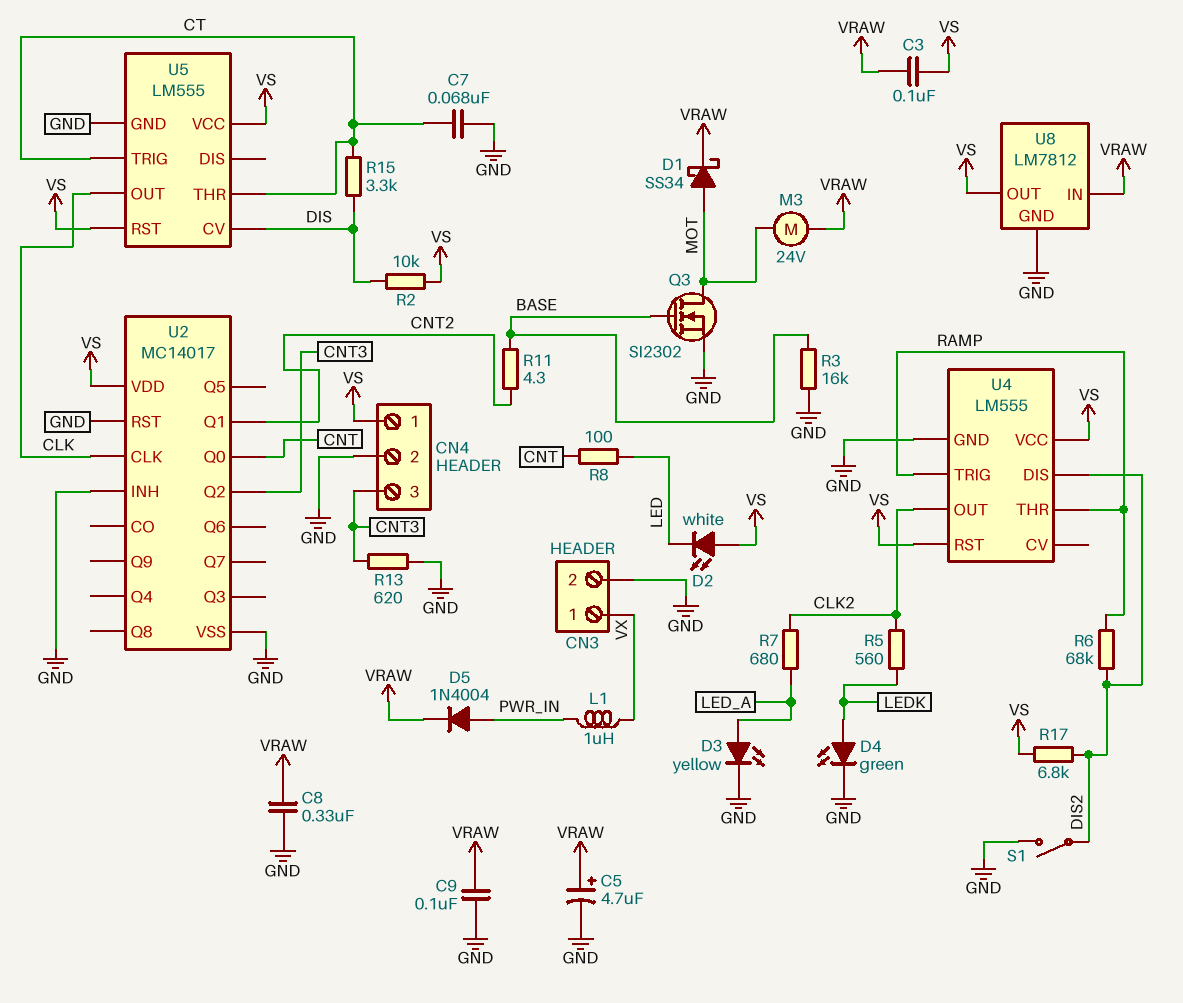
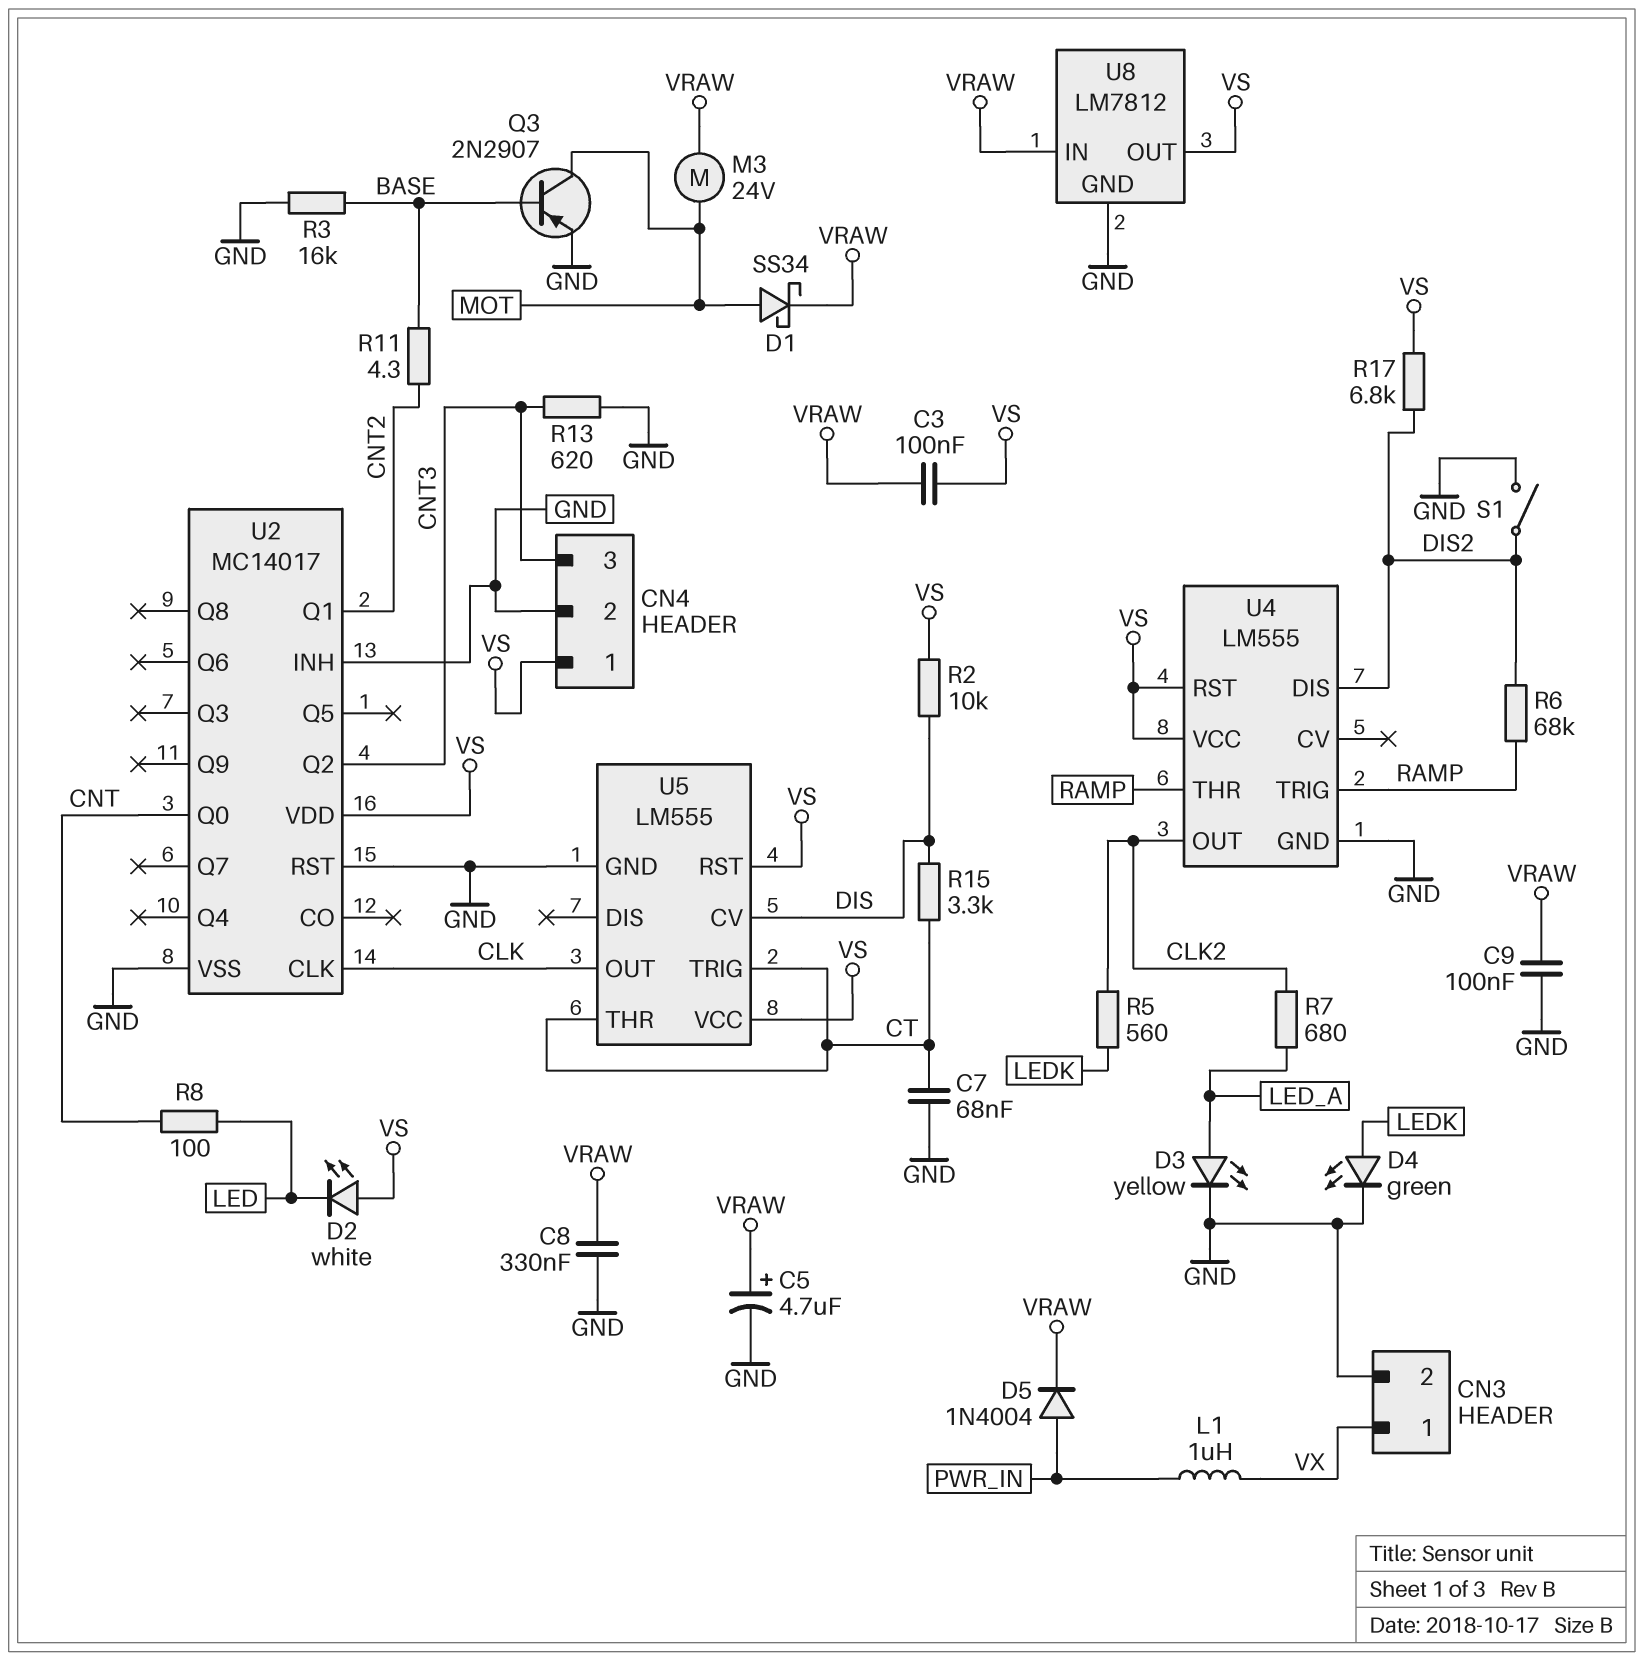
Q3: NMOS SI2302 (G BASE, D MOT, S GND) -> PNP 2N2907 (B BASE, C MOT, E GND)

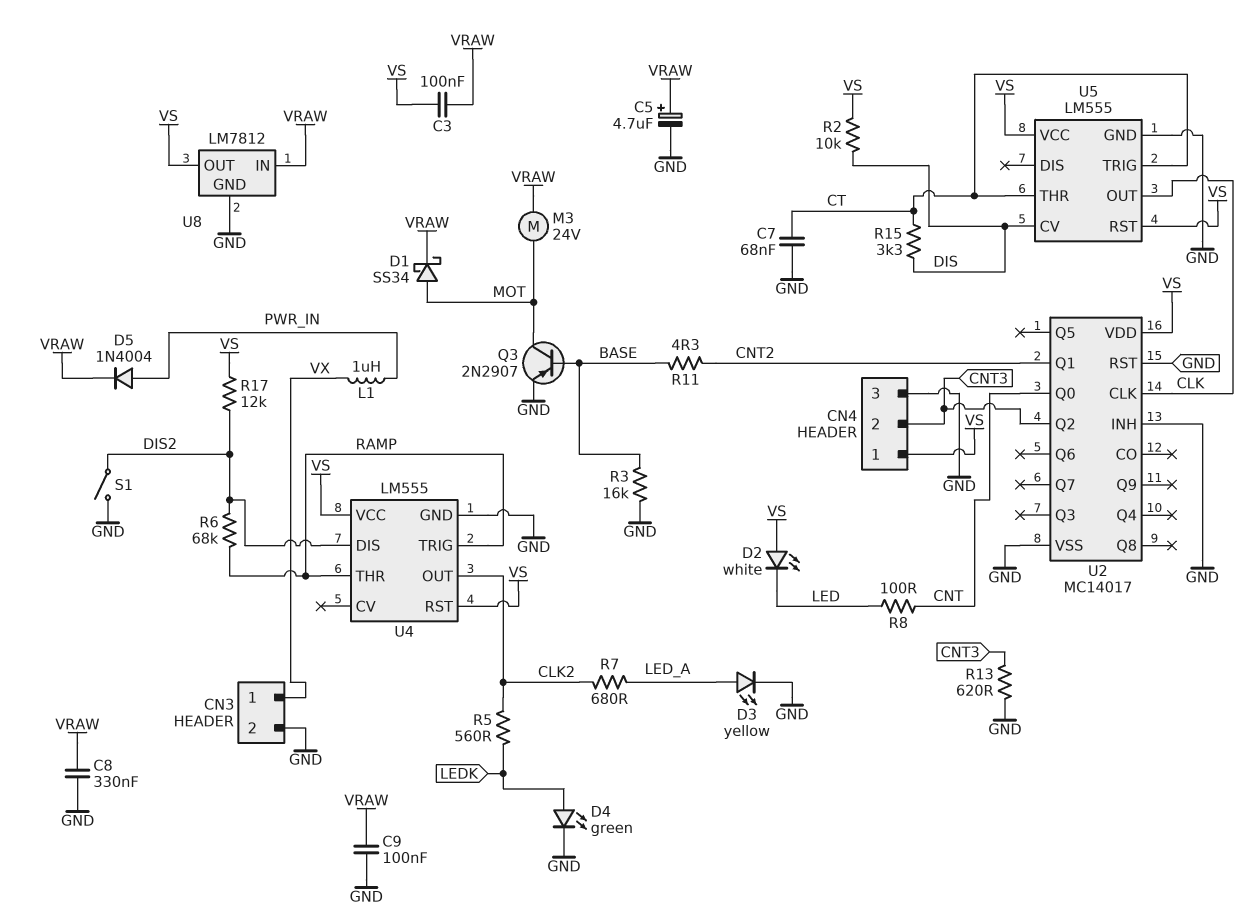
CN4 pin 2: GND -> CNT3
CN4 pin 3: CNT3 -> GND
R17: 6.8k (DIS2, VS) -> 12k (DIS2, VS)

